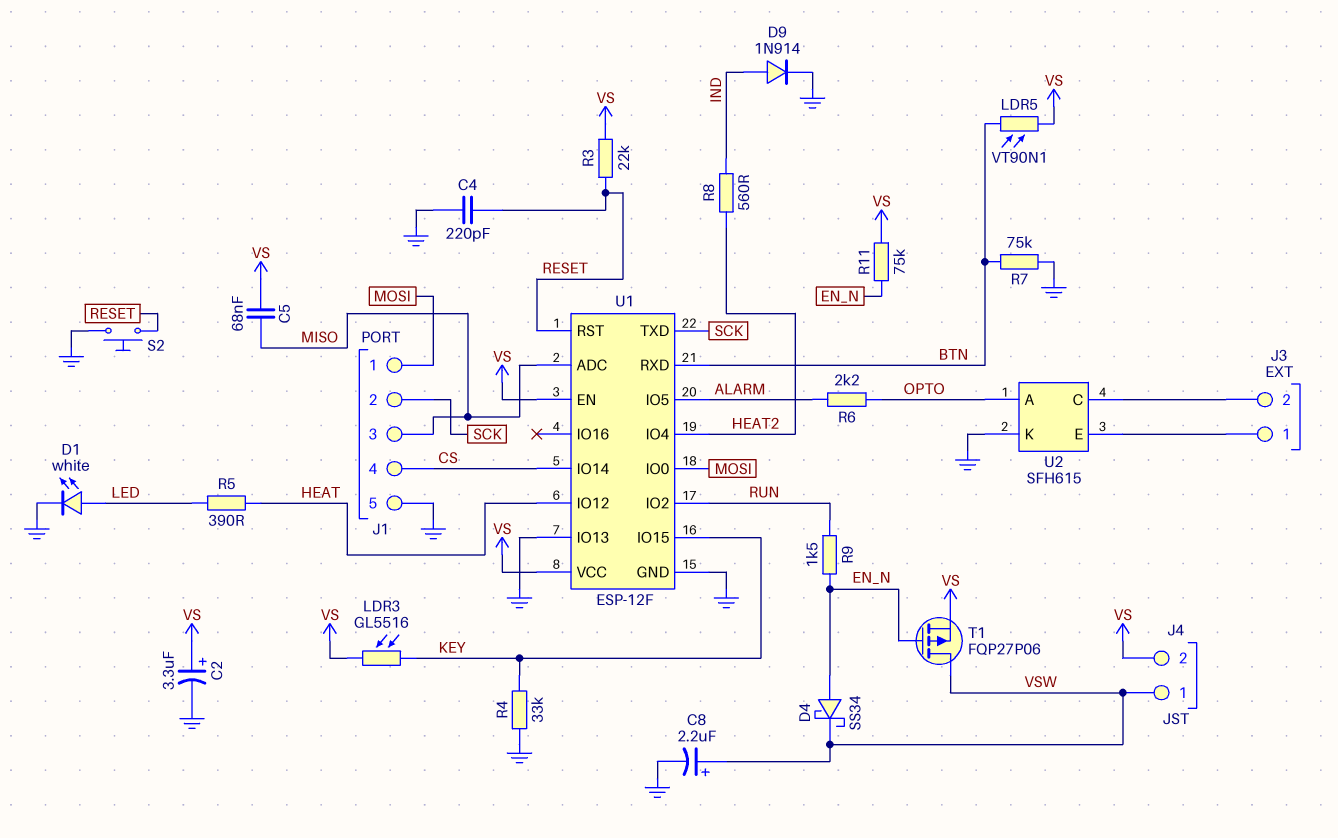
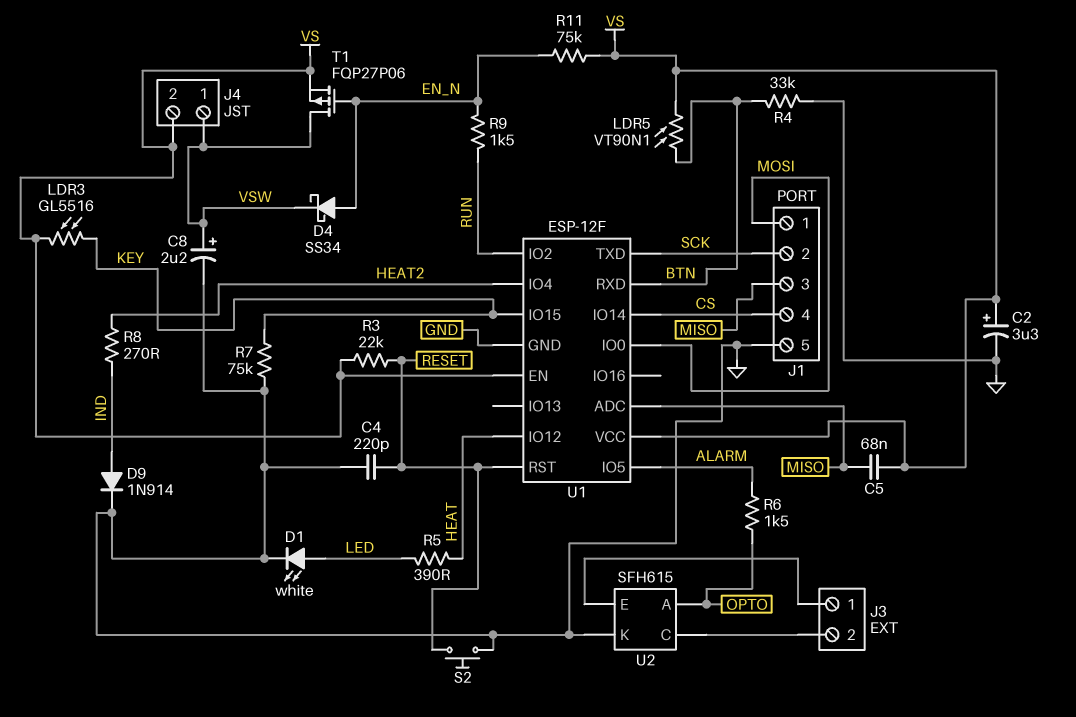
R4: 33k (GND, KEY) -> 33k (BTN, GND)
R6: 2.2k (ALARM, OPTO) -> 1.5k (ALARM, OPTO)
R7: 75k (BTN, GND) -> 75k (GND, KEY)
R8: 560 (HEAT2, IND) -> 270 (HEAT2, IND)
U1 pin IO13: GND -> none

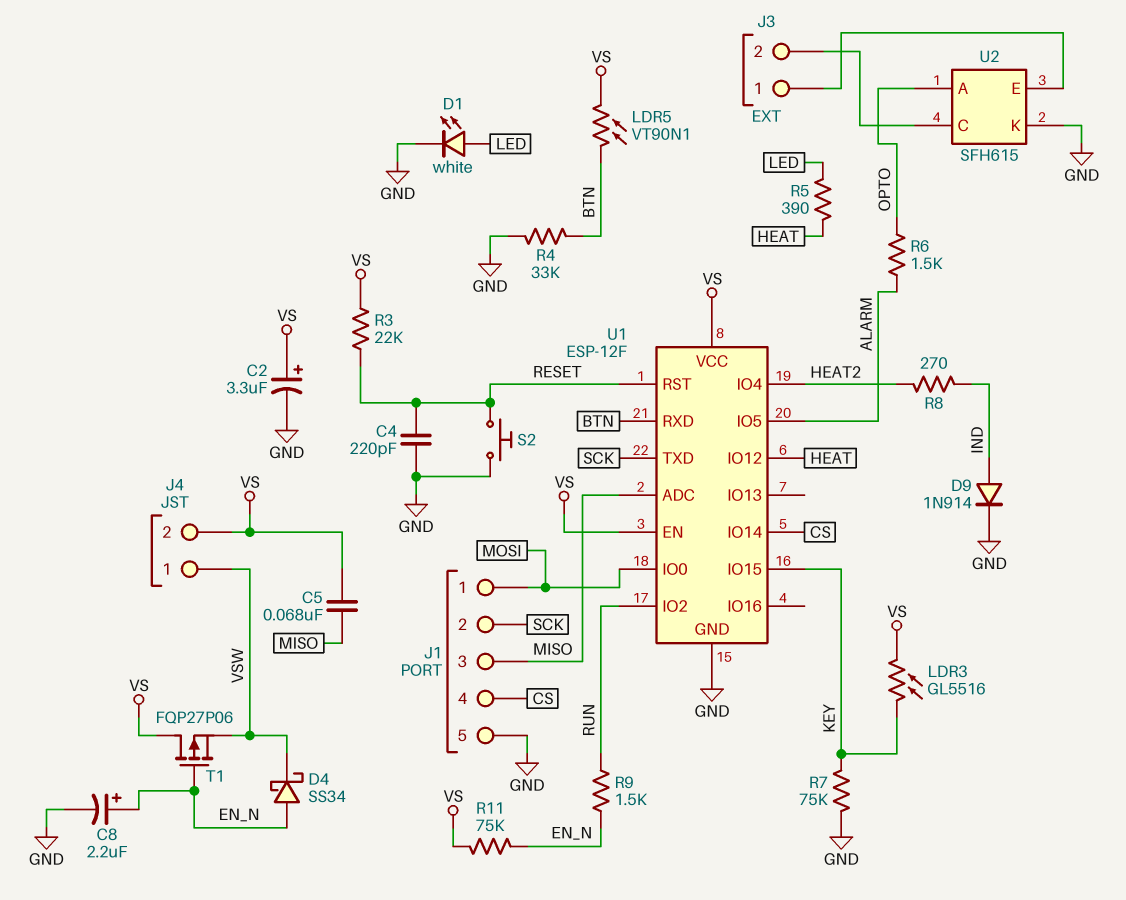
C8: 2.2uF (plus VSW, minus GND) -> 2.2uF (plus EN_N, minus GND)
T1: PMOS FQP27P06 (G EN_N, D VSW, S VS) -> PMOS FQP27P06 (G EN_N, D VS, S VSW)

